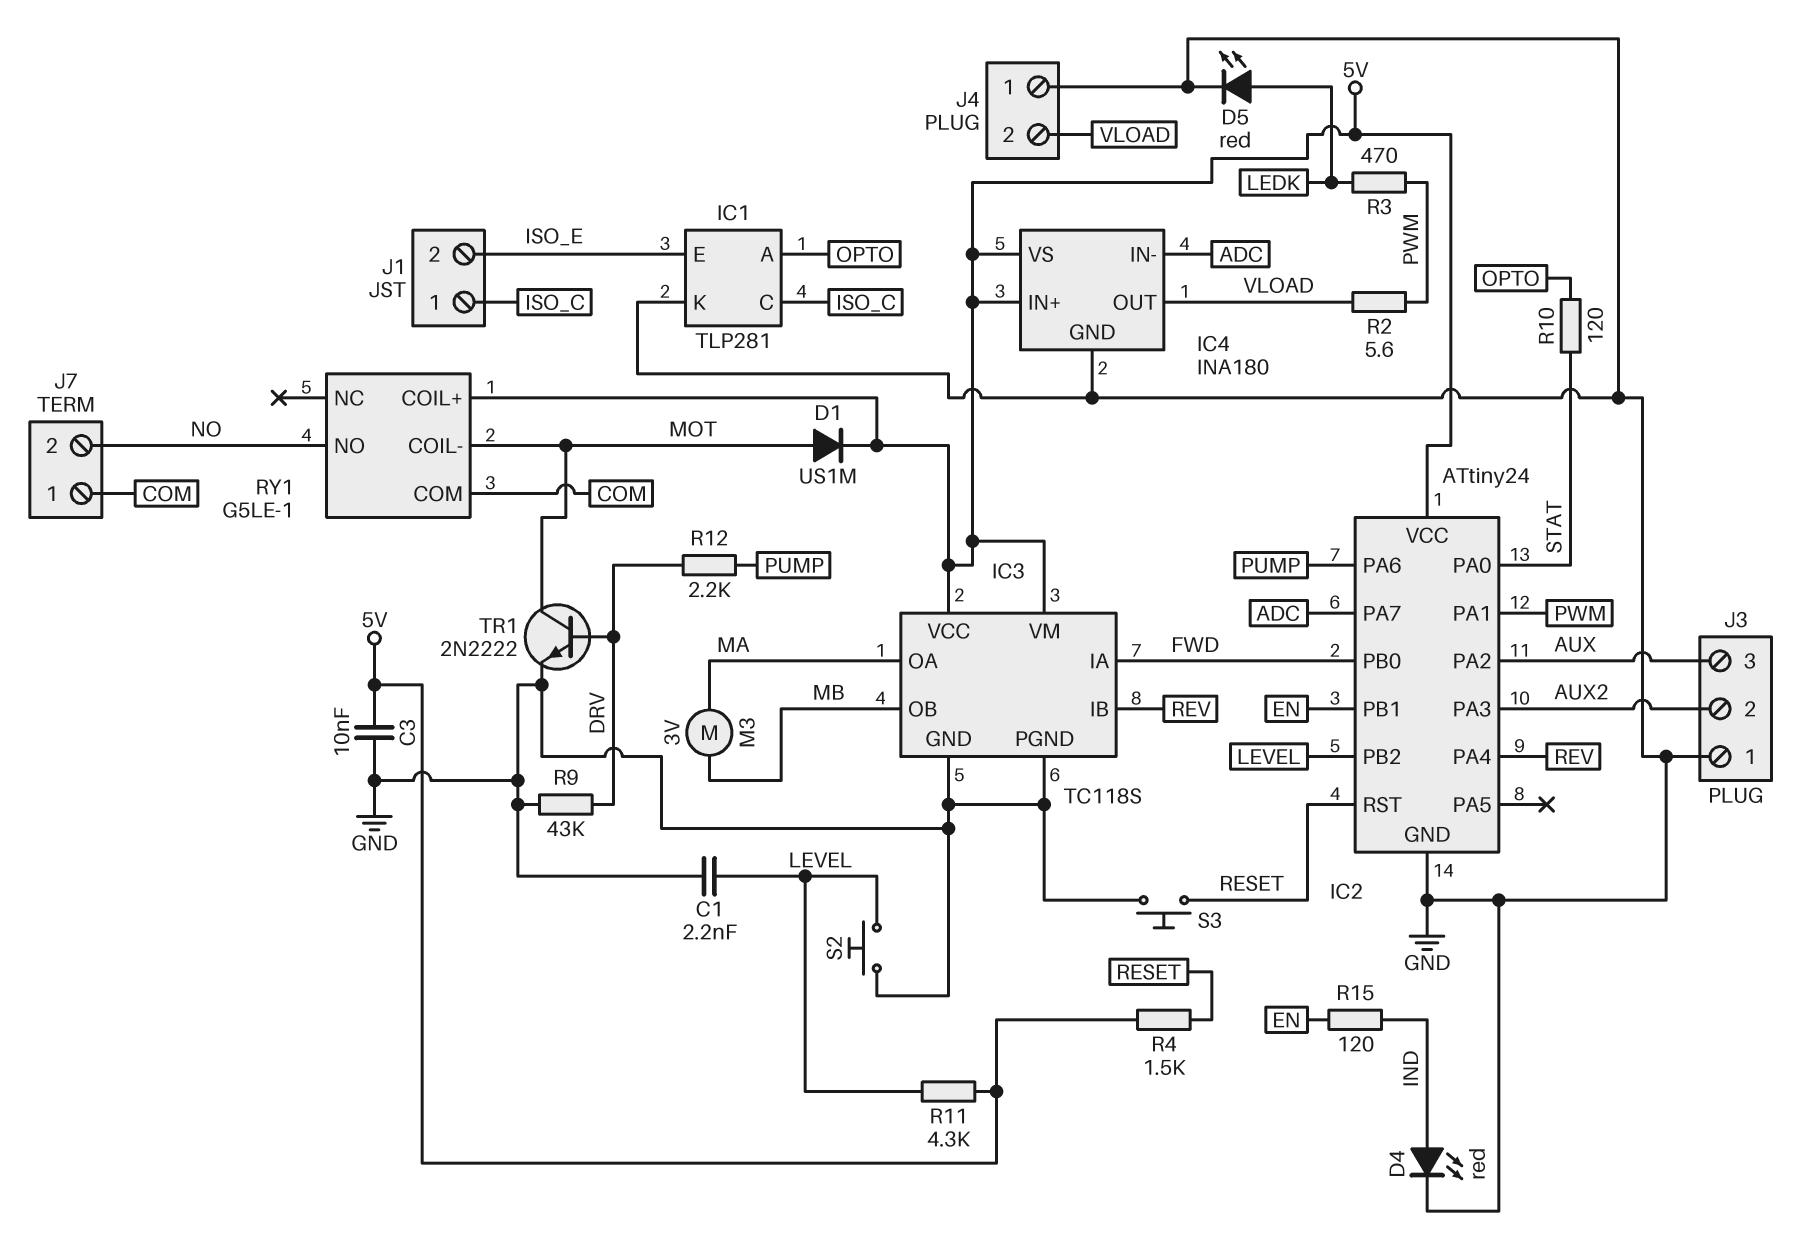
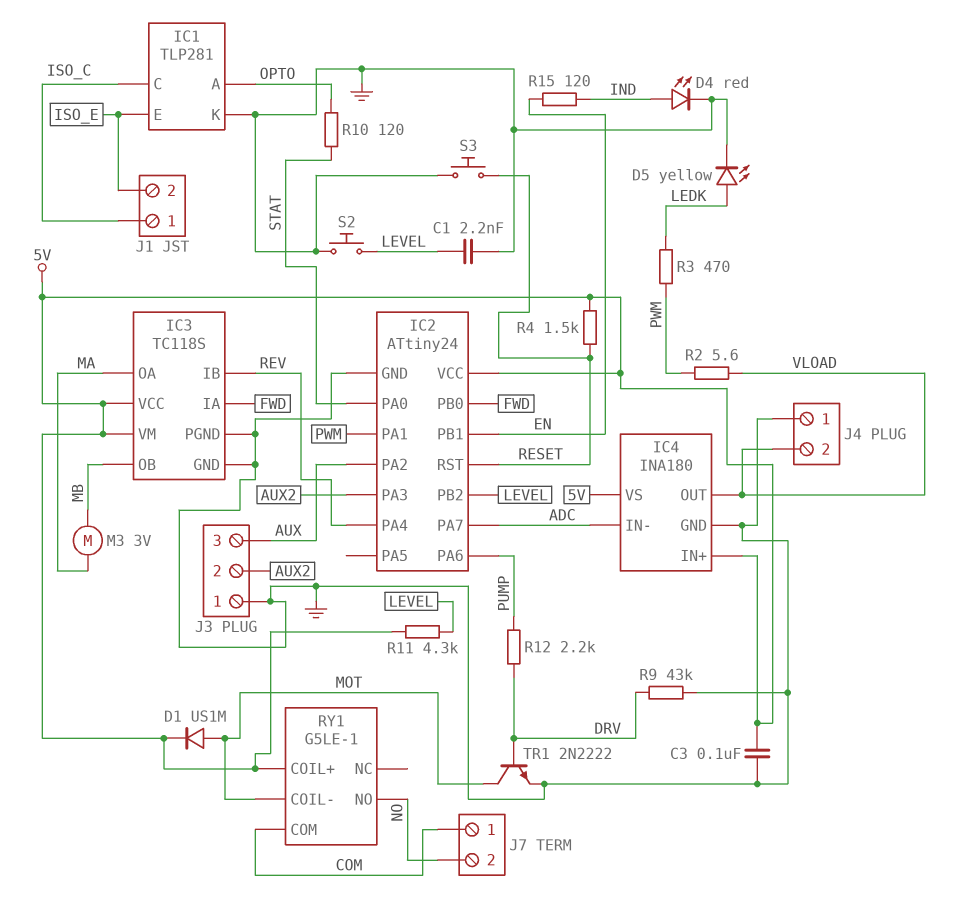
C3: 10nF (5V, GND) -> 100nF (5V, GND)
D5: LED red (A LEDK, K GND) -> LED yellow (A LEDK, K GND)

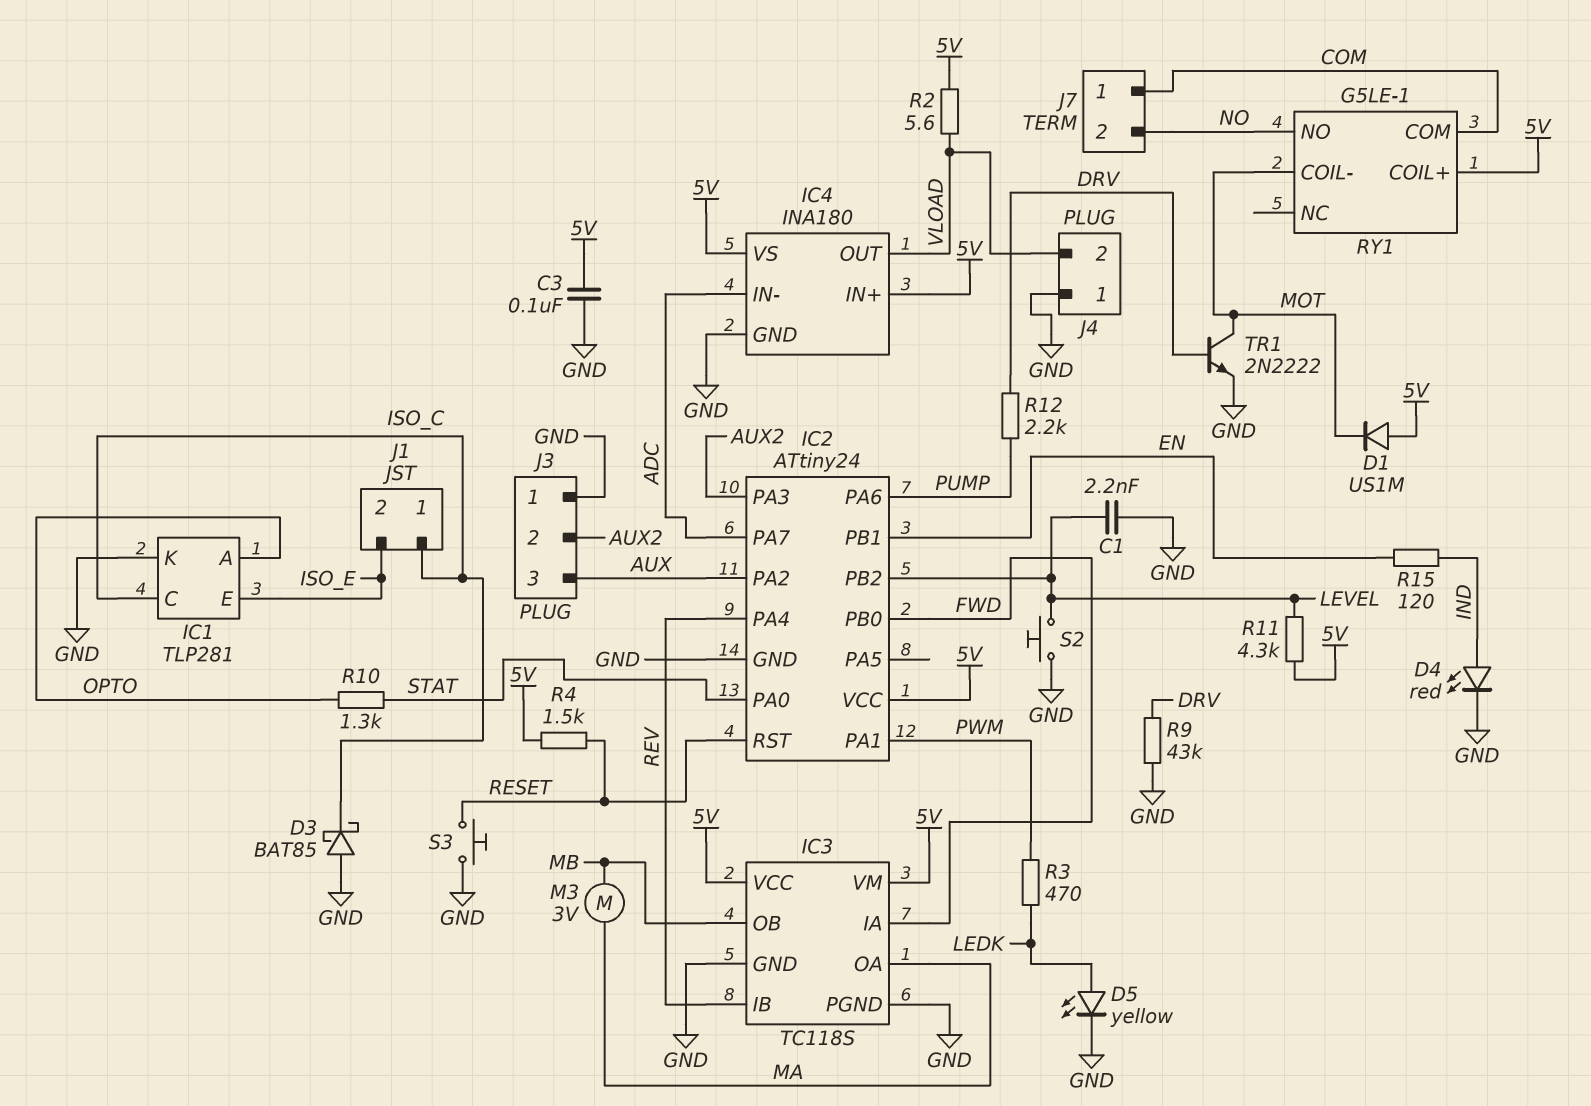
D1: diode US1M (A MOT, K 5V) -> diode US1M (A 5V, K MOT)
D3: none -> schottky BAT85 (A GND, K ISO_C)
R2: 5.6 (PWM, VLOAD) -> 5.6 (5V, VLOAD)
R10: 120 (OPTO, STAT) -> 1.3k (OPTO, STAT)

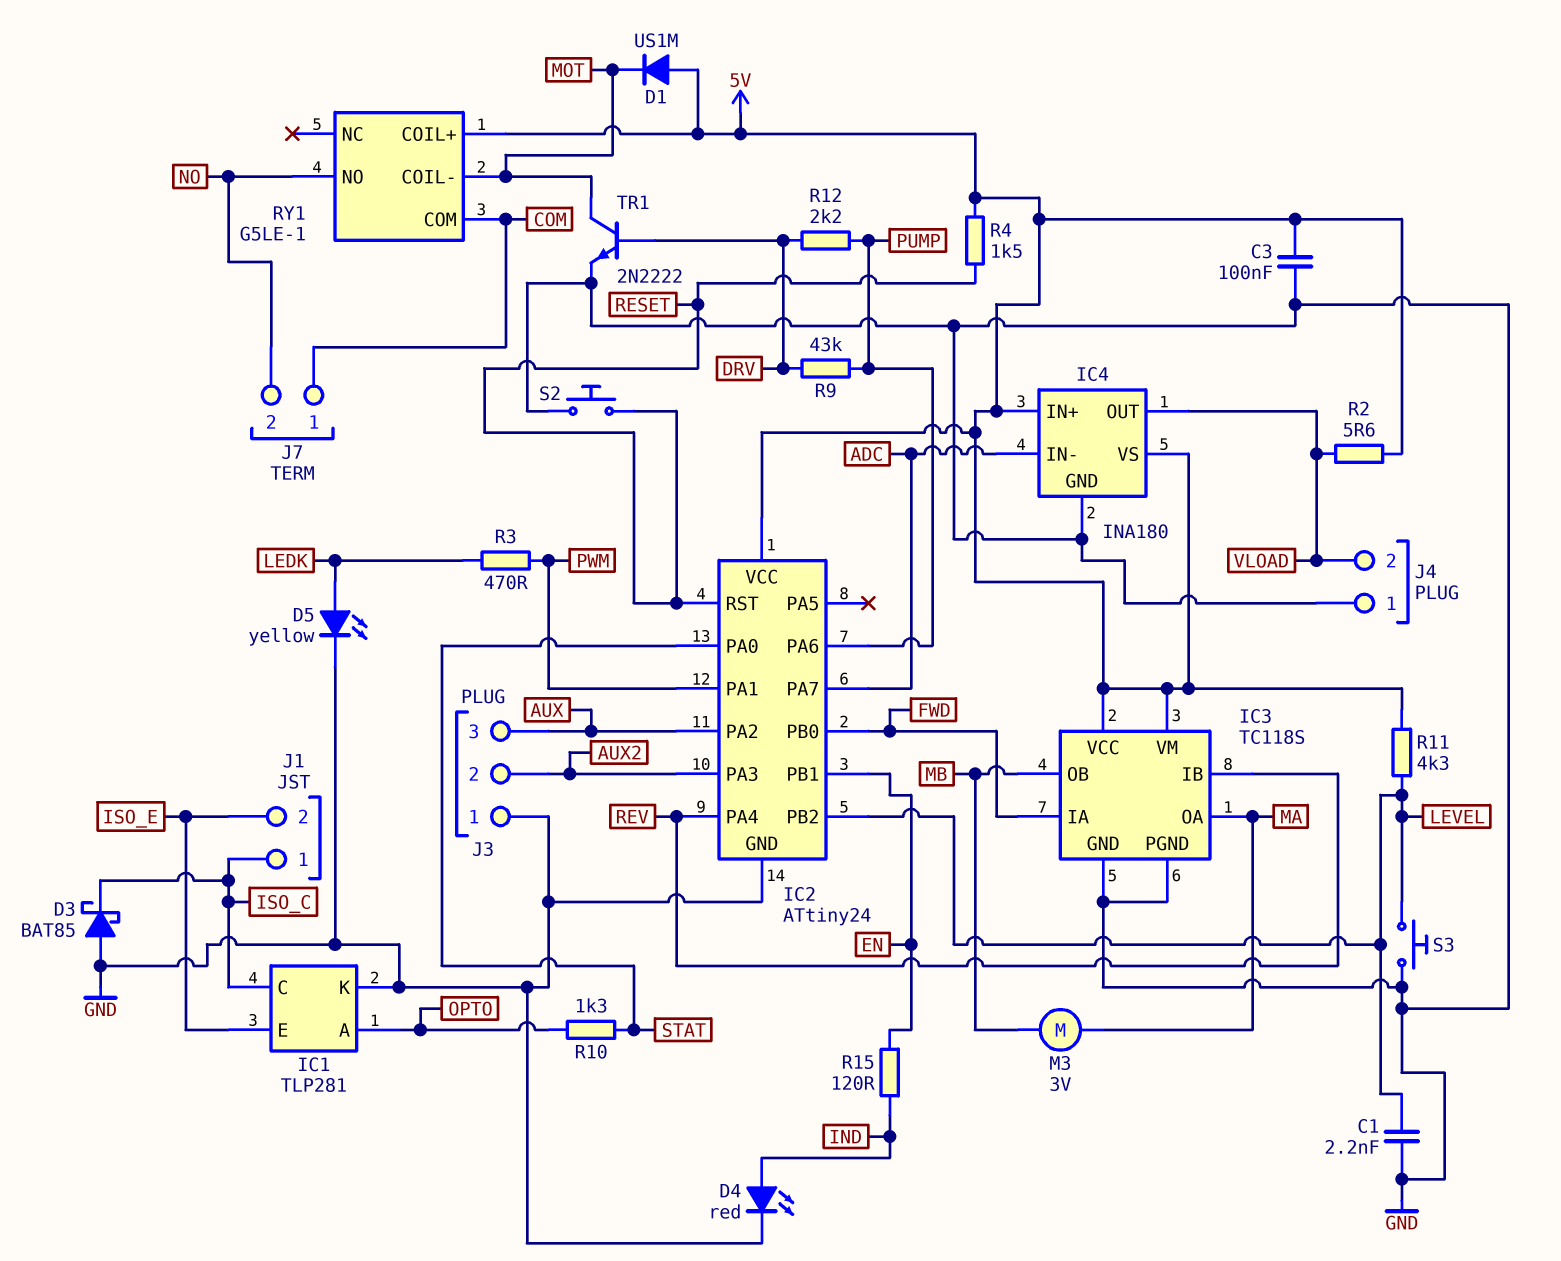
R9: 43k (DRV, GND) -> 43k (DRV, PUMP)
S2: button (GND, LEVEL) -> button (GND, RESET)
S3: button (GND, RESET) -> button (GND, LEVEL)

